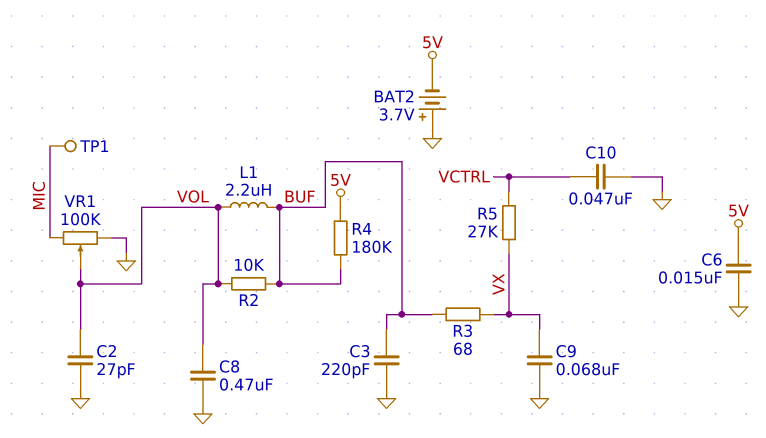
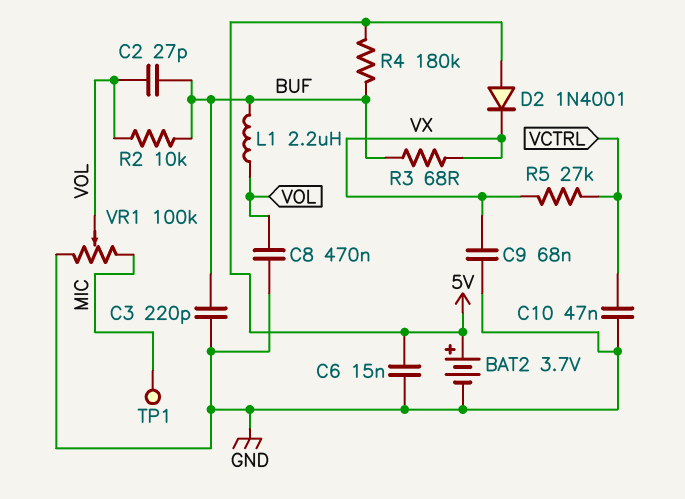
BAT2: 3.7V (plus GND, minus 5V) -> 3.7V (plus 5V, minus GND)
C2: 27pF (GND, VOL) -> 27pF (BUF, VOL)
D2: none -> diode 1N4001 (A 5V, K VX)

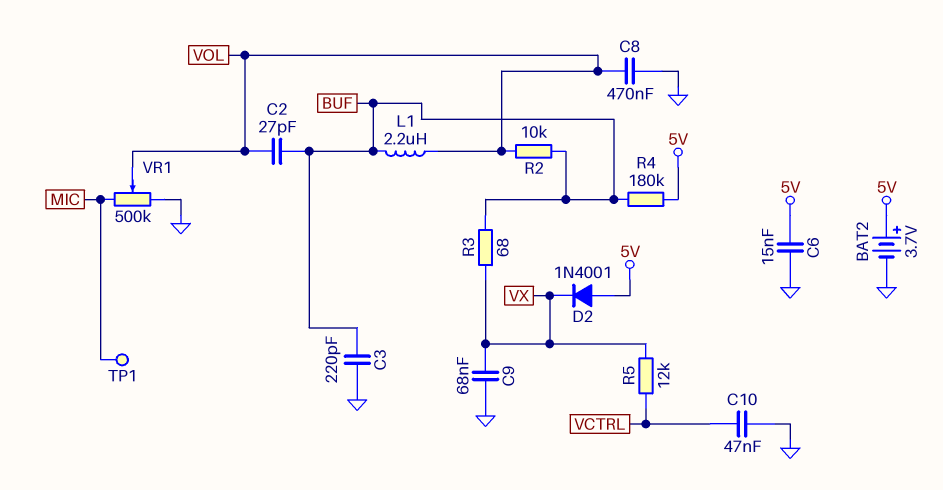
R5: 27k (VCTRL, VX) -> 12k (VCTRL, VX)
VR1: 100k (GND, MIC, wiper VOL) -> 500k (GND, MIC, wiper VOL)

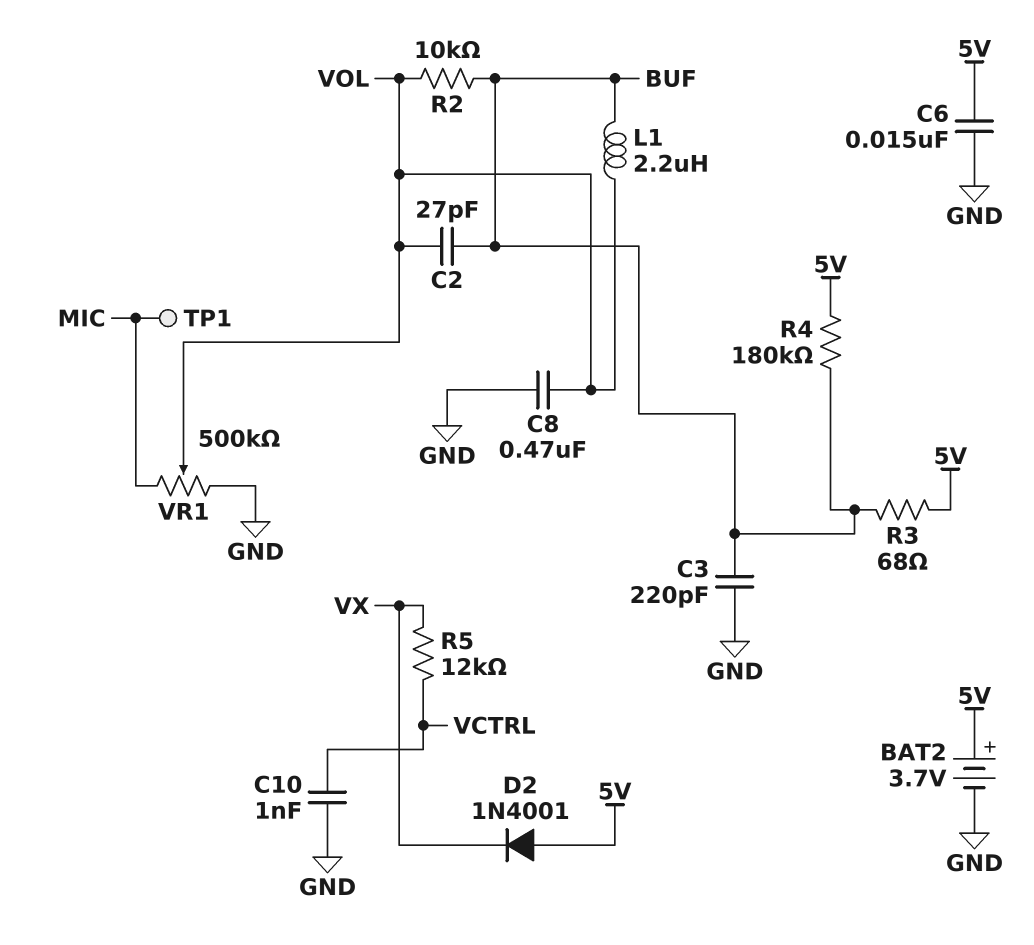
C9: 68nF (GND, VX) -> none
C10: 47nF (GND, VCTRL) -> 1nF (GND, VCTRL)
R3: 68 (BUF, VX) -> 68 (5V, BUF)

